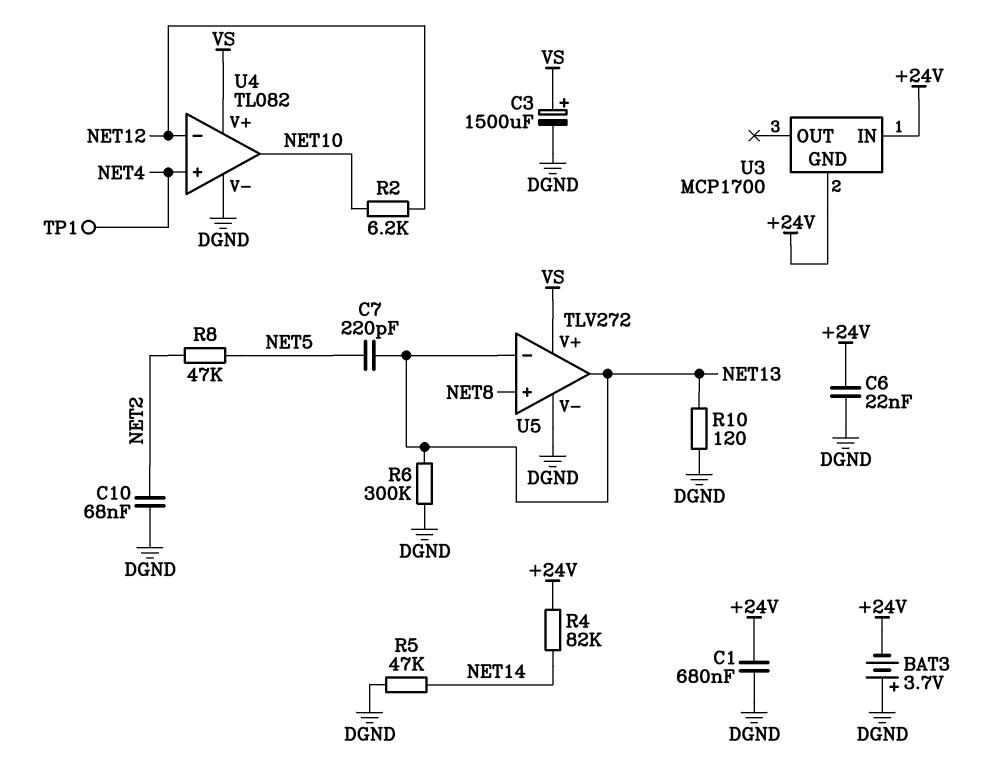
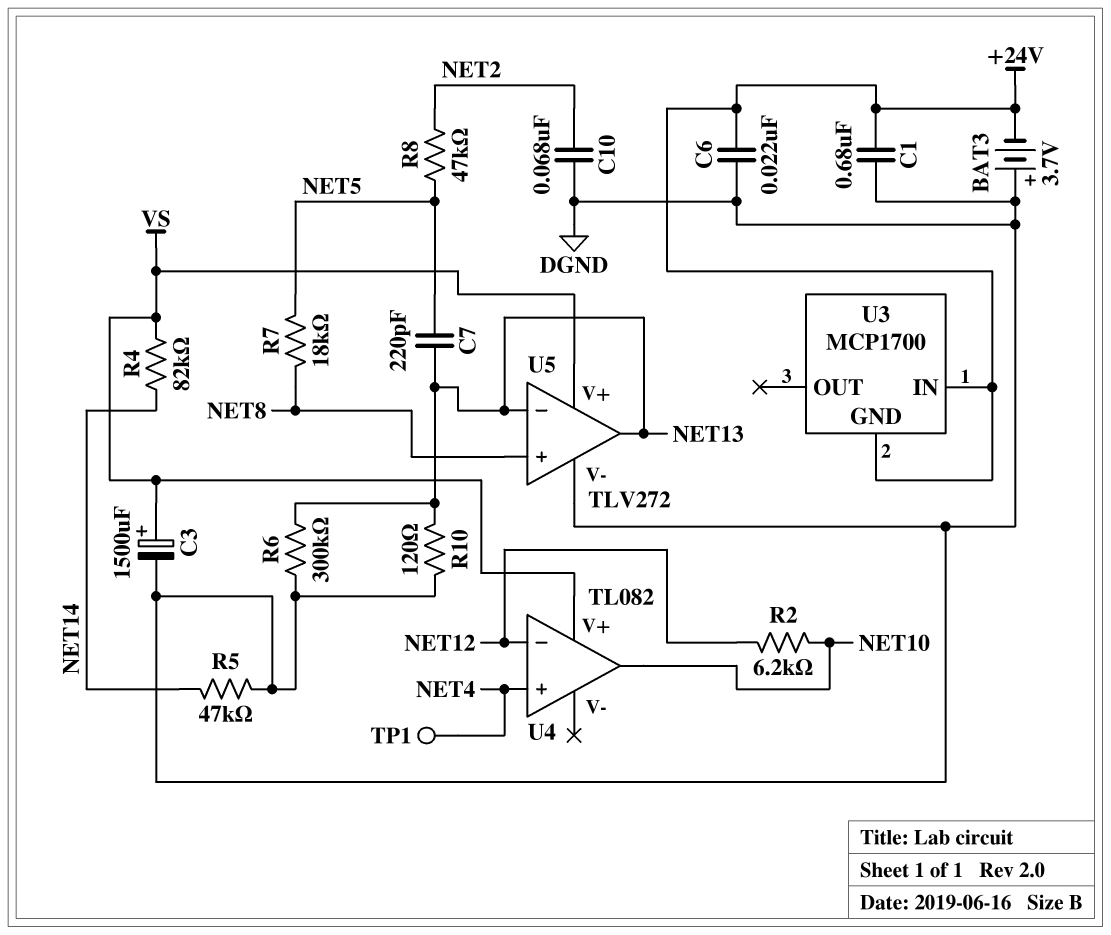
R4: 82k (+24V, NET14) -> 82k (NET14, VS)
R7: none -> 18k (NET5, NET8)
U4 pin V-: DGND -> none

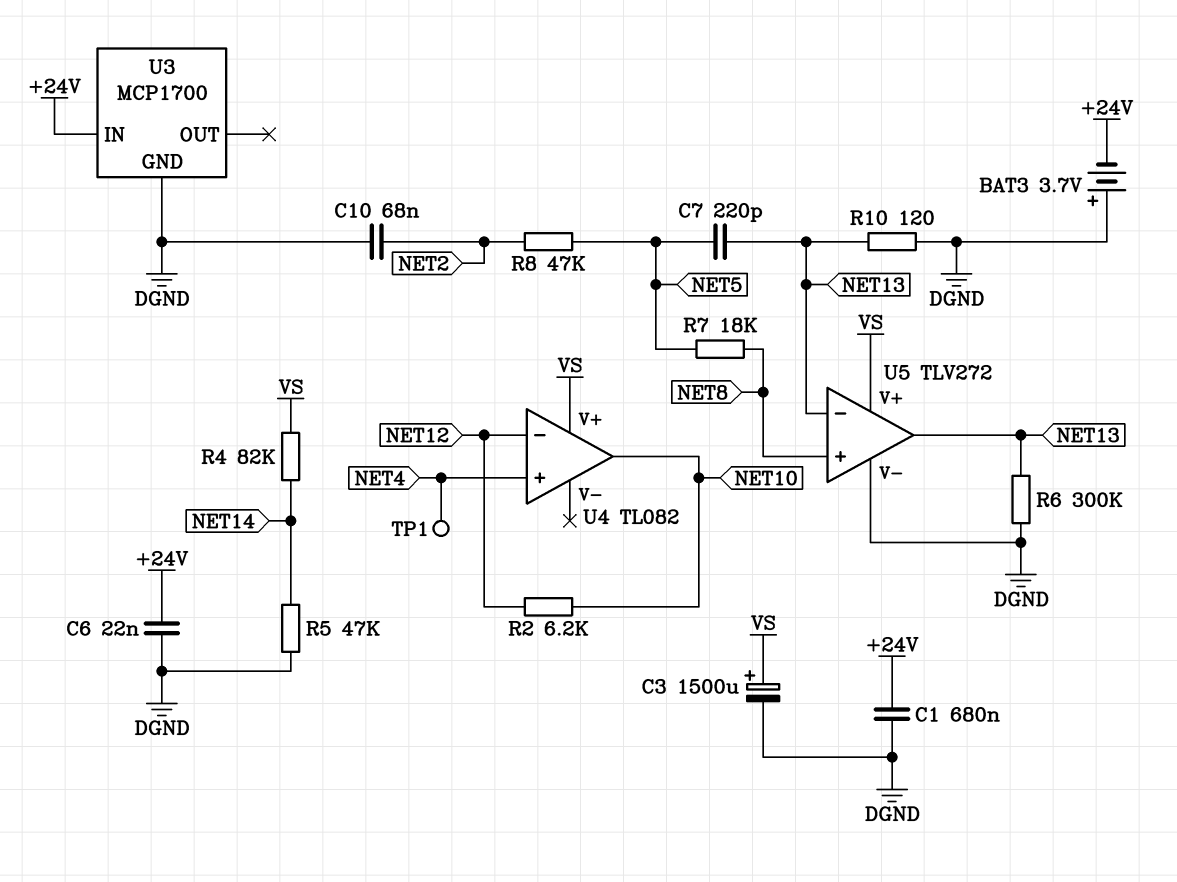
U3 pin GND: +24V -> DGND

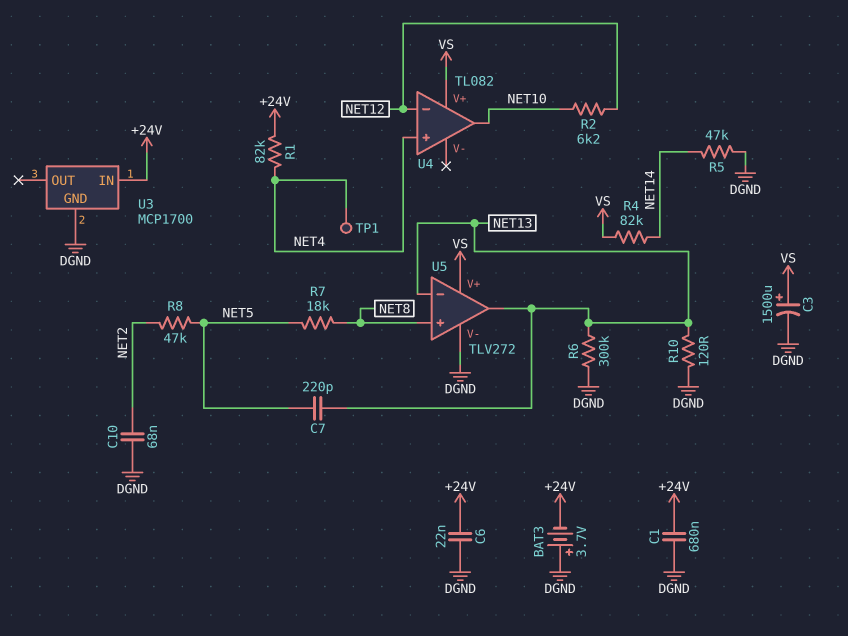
R1: none -> 82k (+24V, NET4)

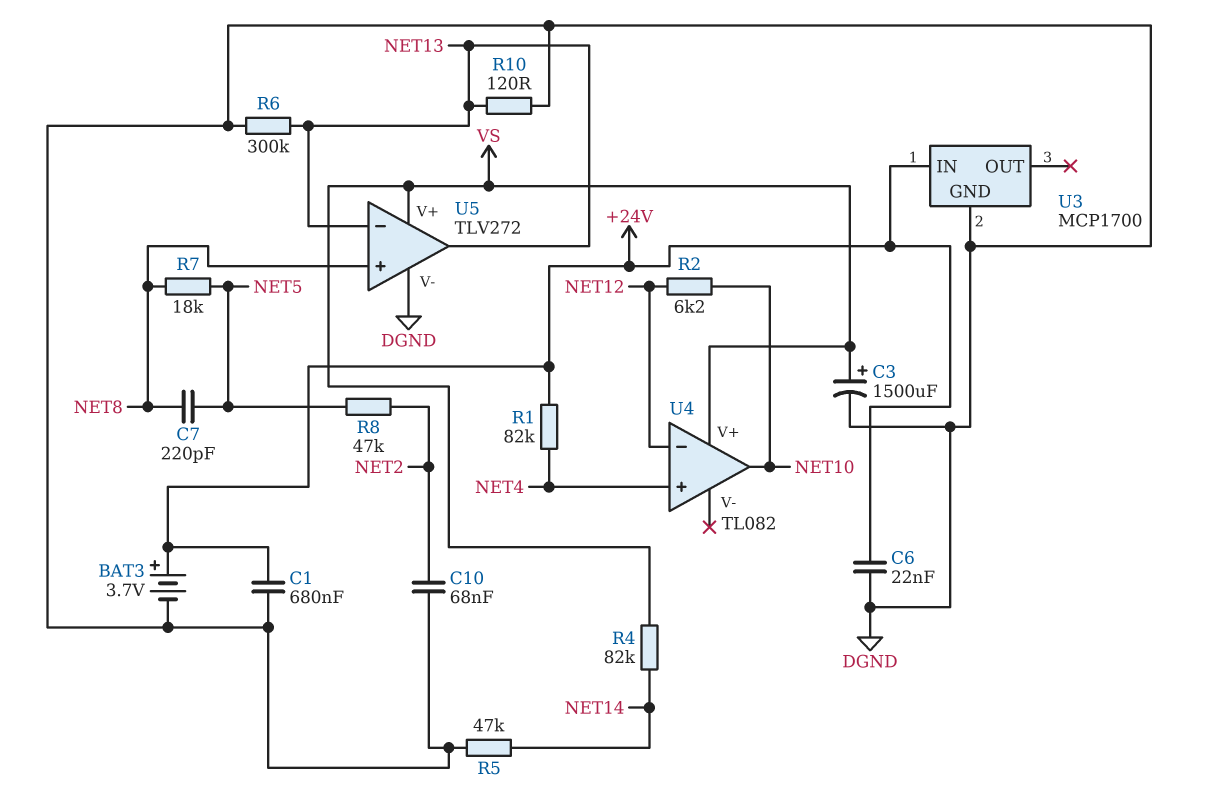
BAT3: 3.7V (plus DGND, minus +24V) -> 3.7V (plus +24V, minus DGND)
C7: 220pF (NET5, NET13) -> 220pF (NET5, NET8)
TP1: test point (NET4) -> none

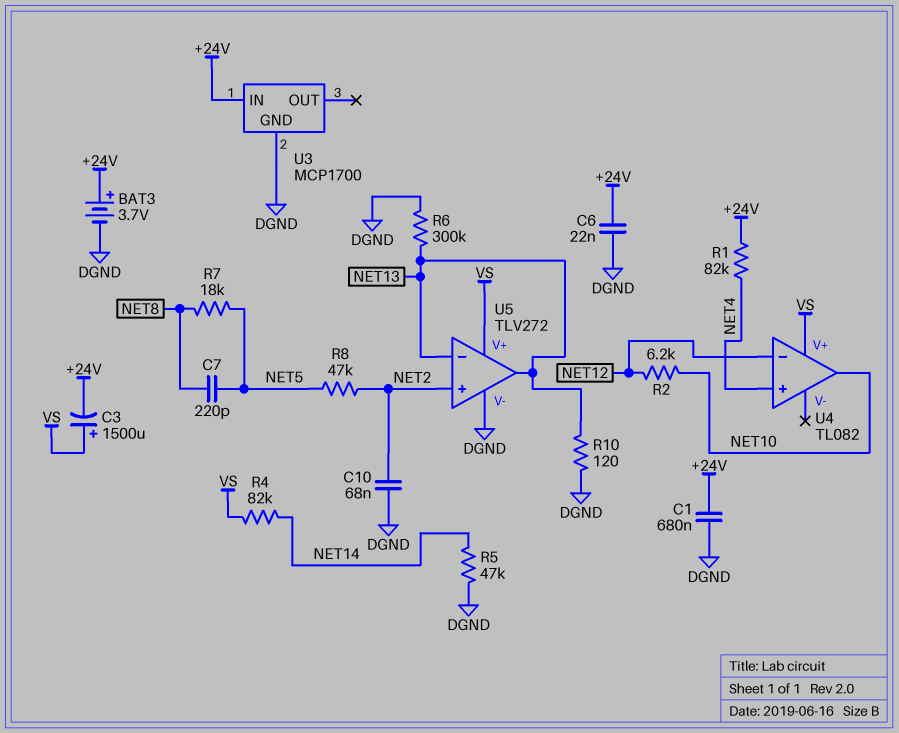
C3: 1500uF (plus VS, minus DGND) -> 1500uF (plus VS, minus +24V)
U5 pin in+: NET8 -> NET2

